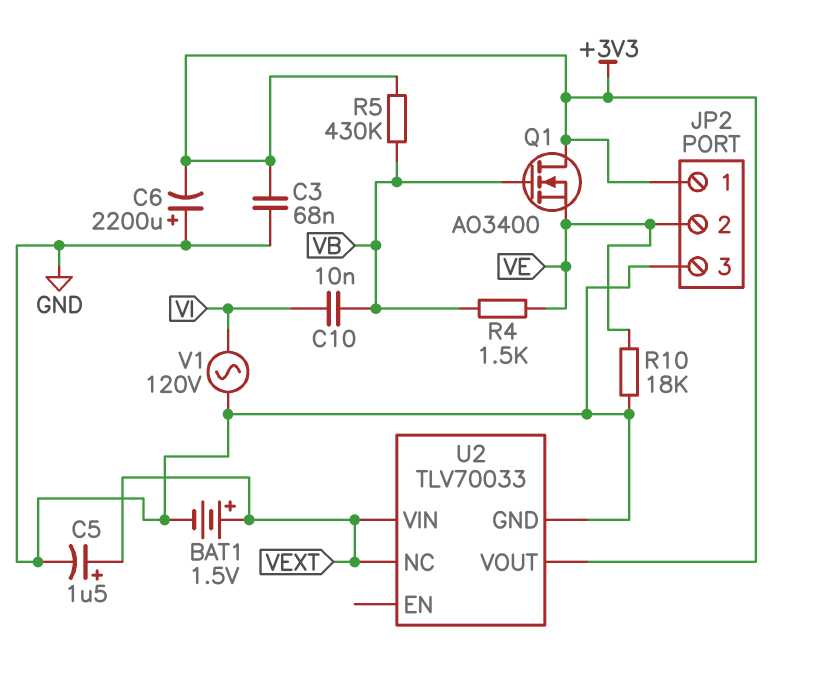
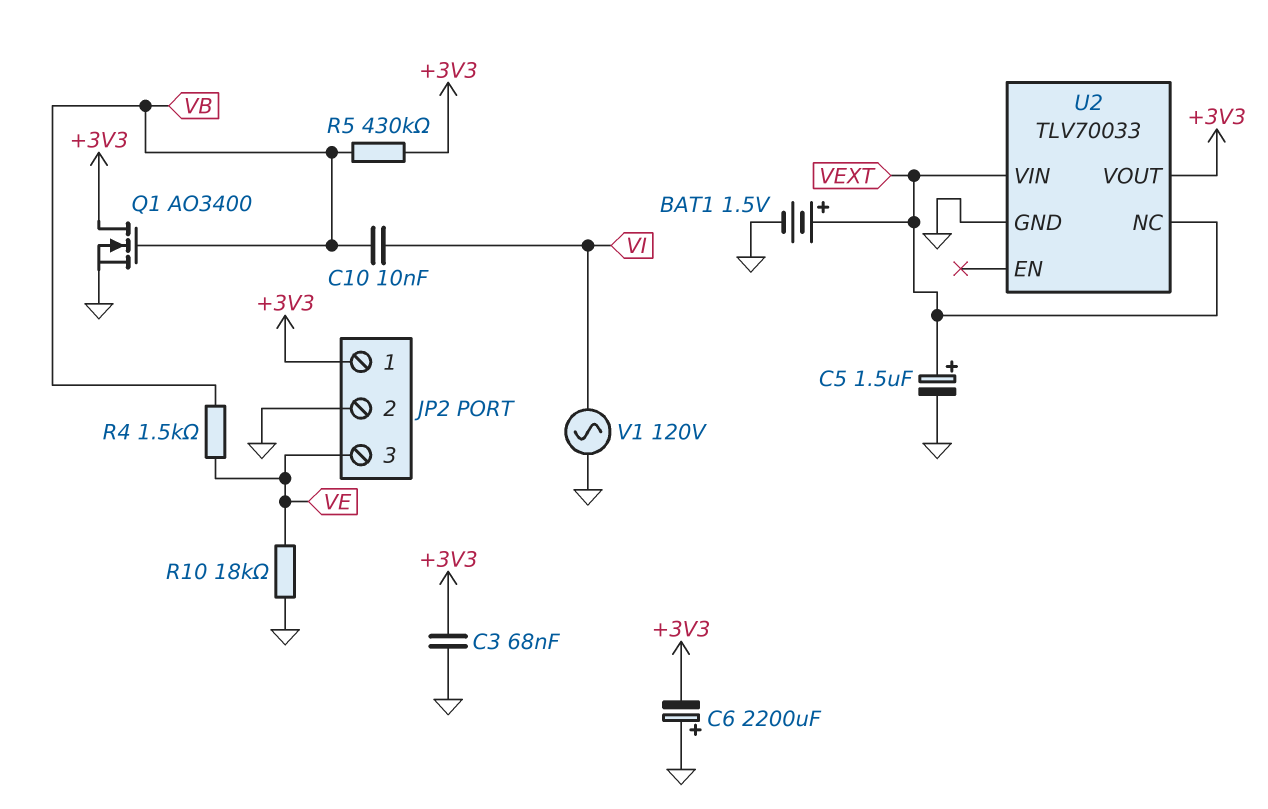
JP2 pin 2: VE -> GND
JP2 pin 3: GND -> VE
Q1: NMOS AO3400 (G VB, D +3V3, S VE) -> NMOS AO3400 (G VB, D +3V3, S GND)

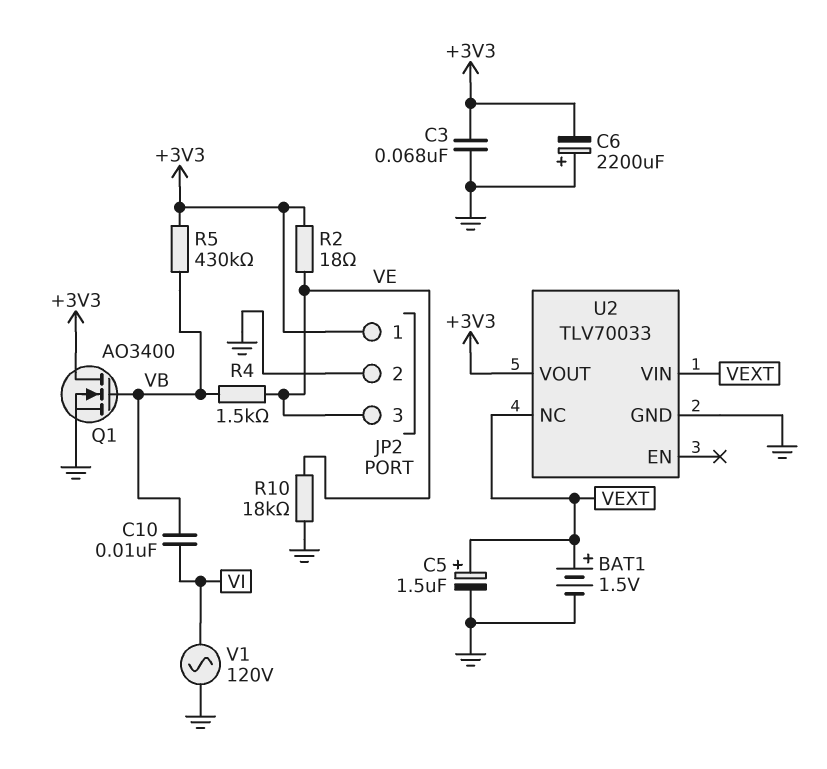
R2: none -> 18 (+3V3, VE)

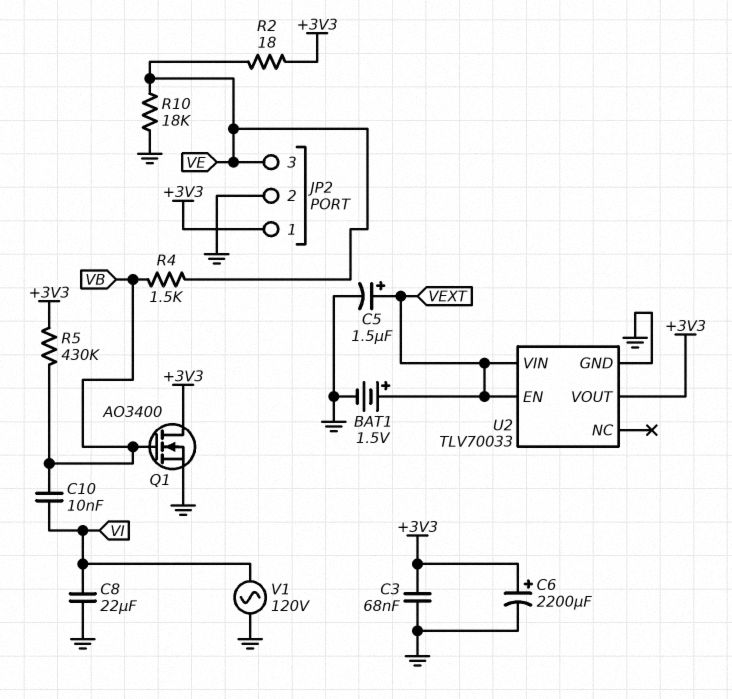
C6: 2200uF (plus GND, minus +3V3) -> 2200uF (plus +3V3, minus GND)
C8: none -> 22uF (GND, VI)
U2 pin EN: none -> VEXT
U2 pin NC: VEXT -> none

